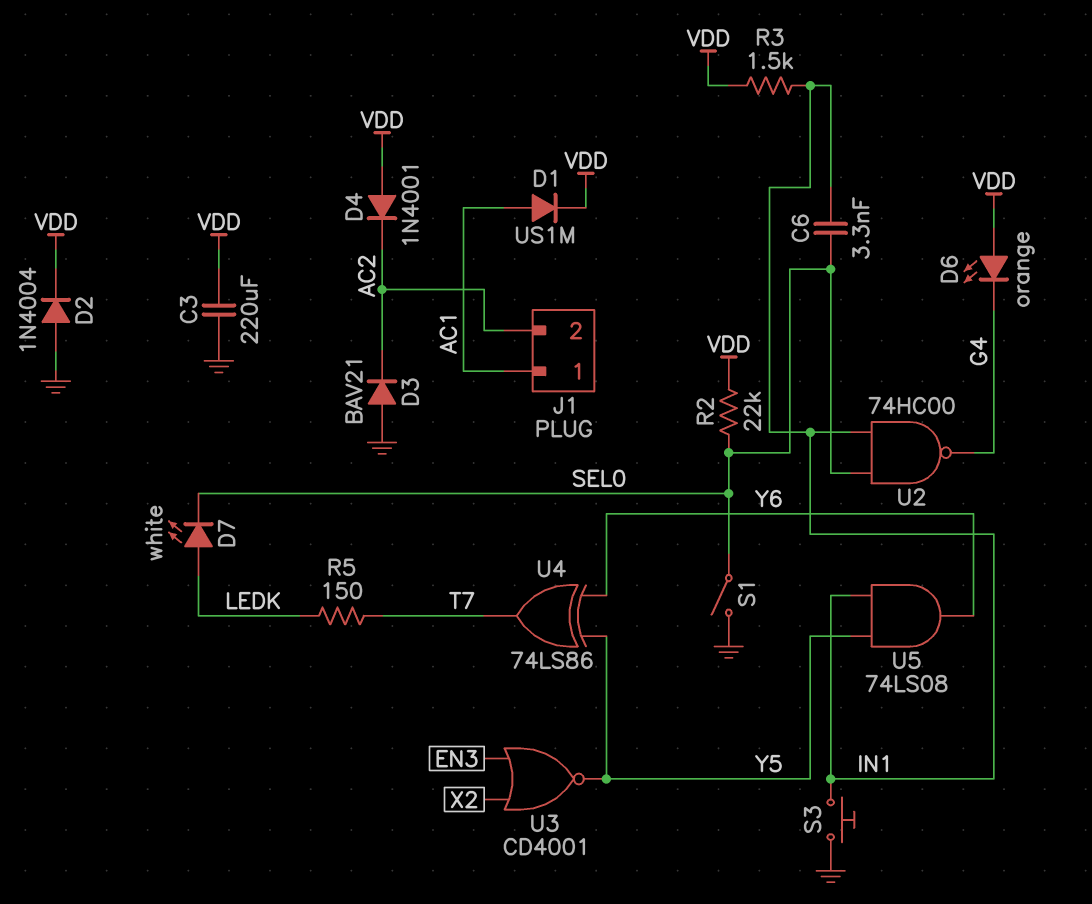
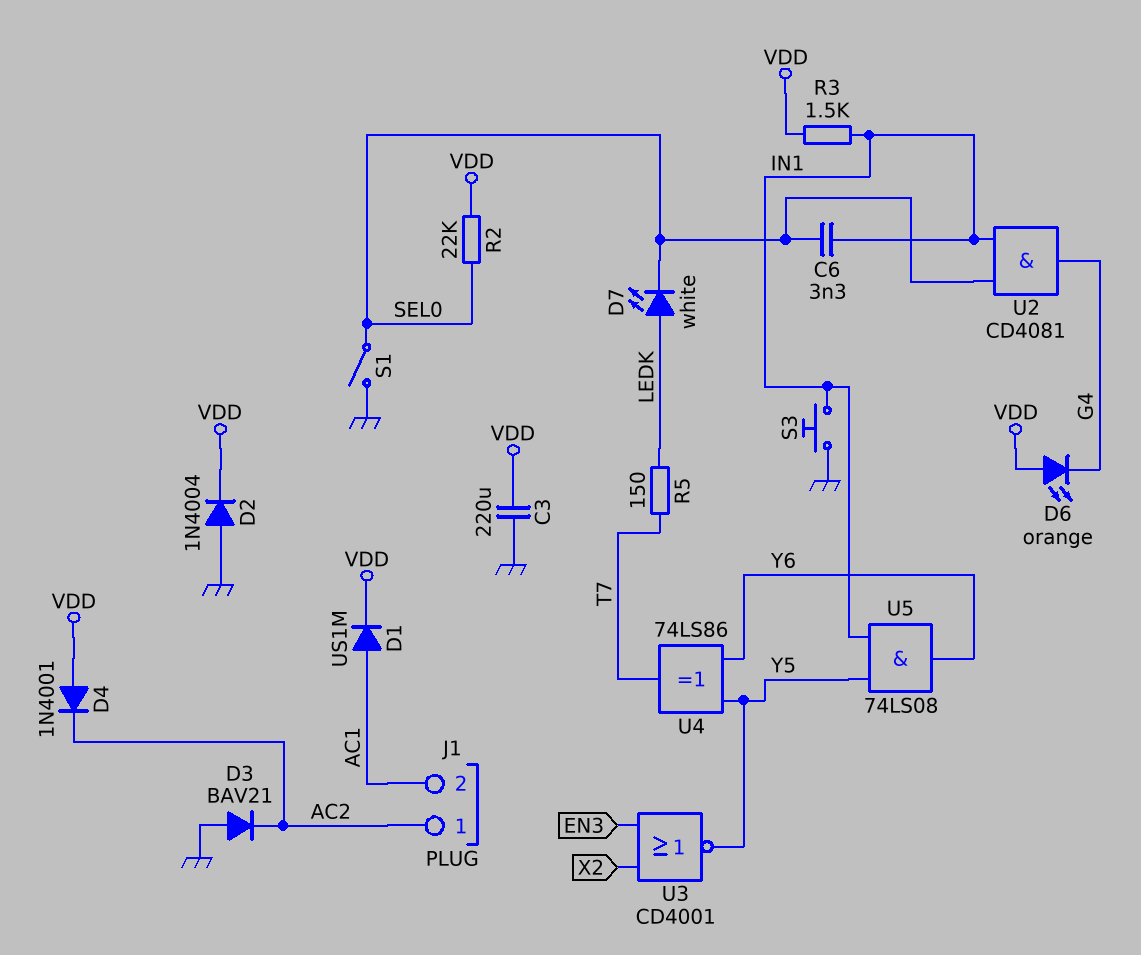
J1 pin 1: AC1 -> AC2
J1 pin 2: AC2 -> AC1
U2: NAND 74HC00 (in IN1, in SEL0, out G4) -> AND CD4081 (in IN1, in SEL0, out G4)

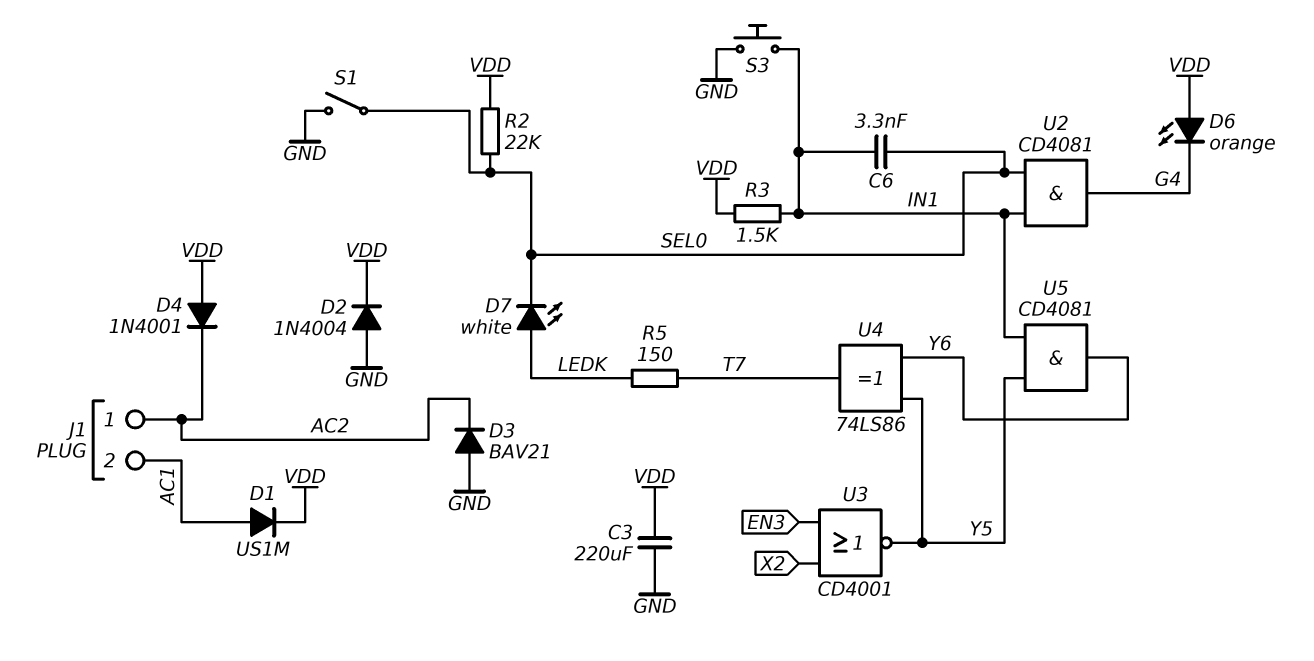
U5: AND 74LS08 (in IN1, in Y5, out Y6) -> AND CD4081 (in IN1, in Y5, out Y6)

